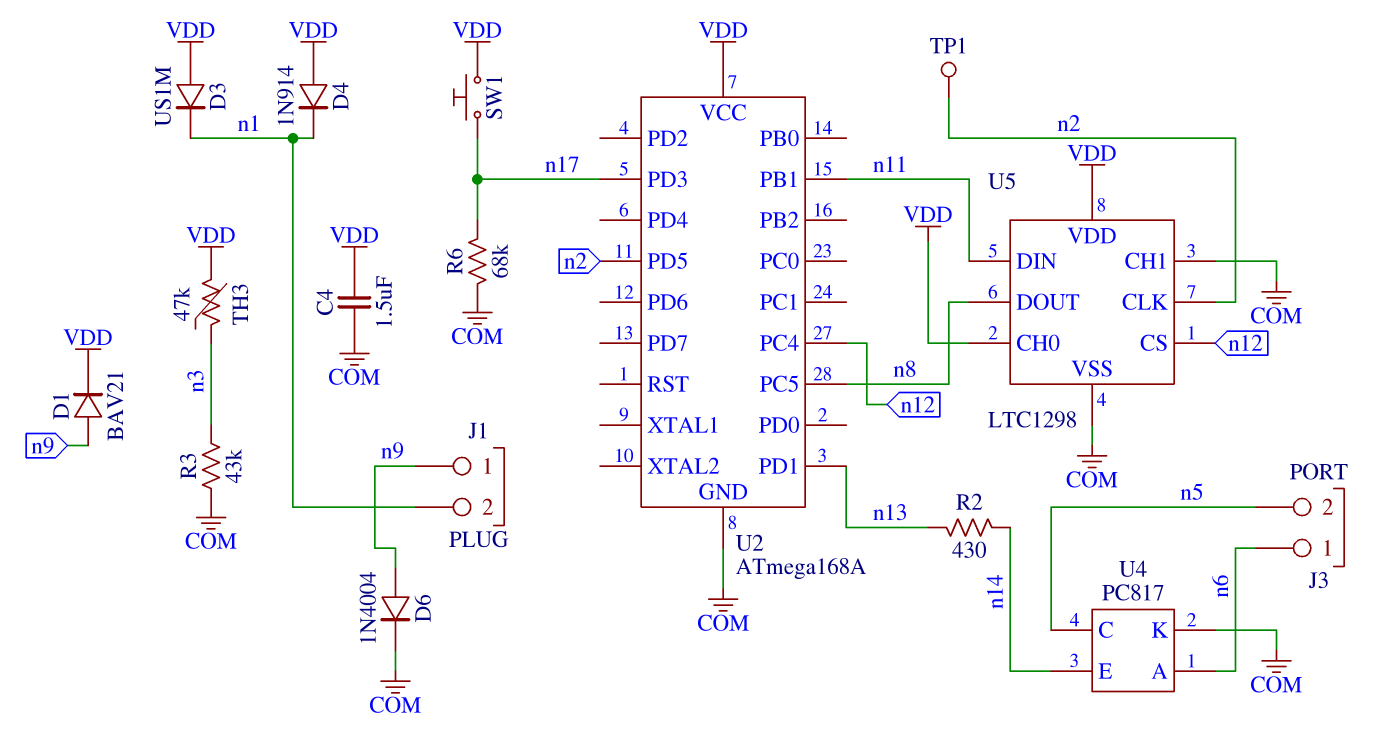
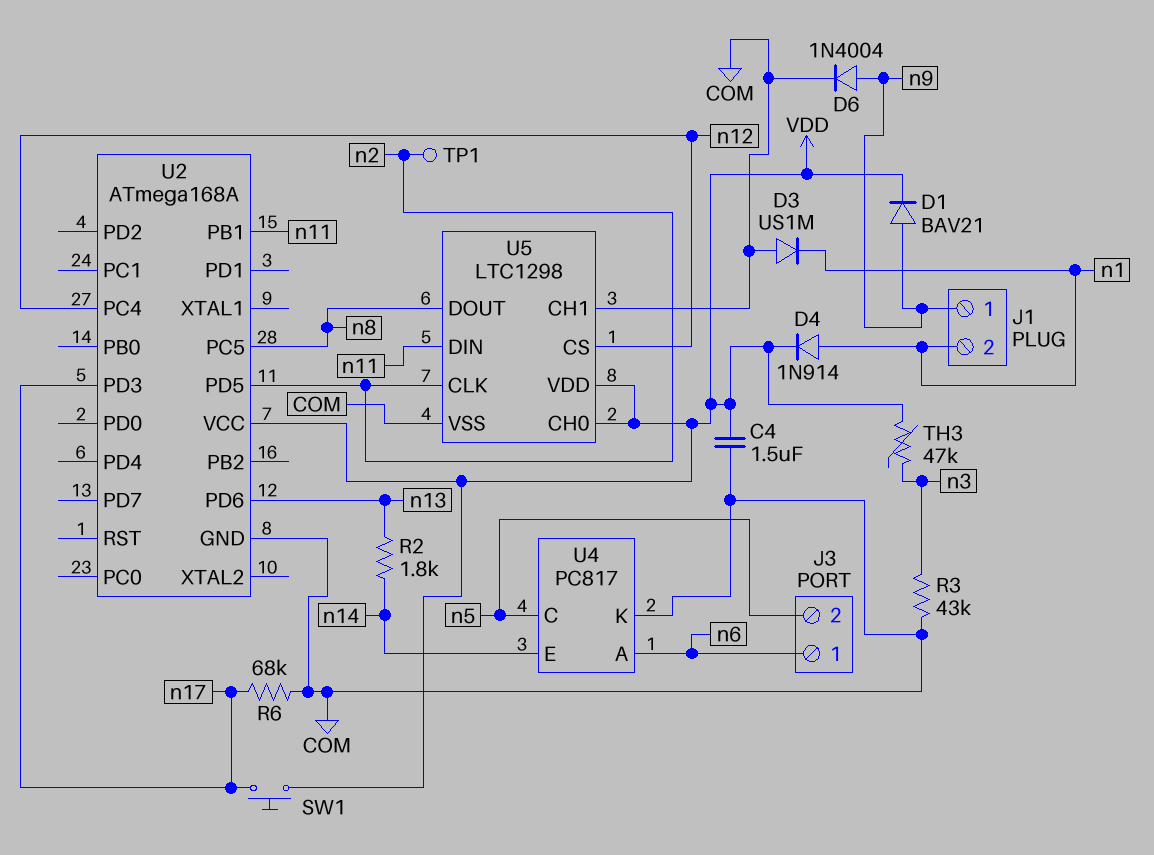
D3: diode US1M (A VDD, K n1) -> diode US1M (A COM, K n1)
D4: diode 1N914 (A VDD, K n1) -> diode 1N914 (A n1, K VDD)
R2: 430 (n13, n14) -> 1.8k (n13, n14)
U2 pin PD1: n13 -> none
U2 pin PD6: none -> n13

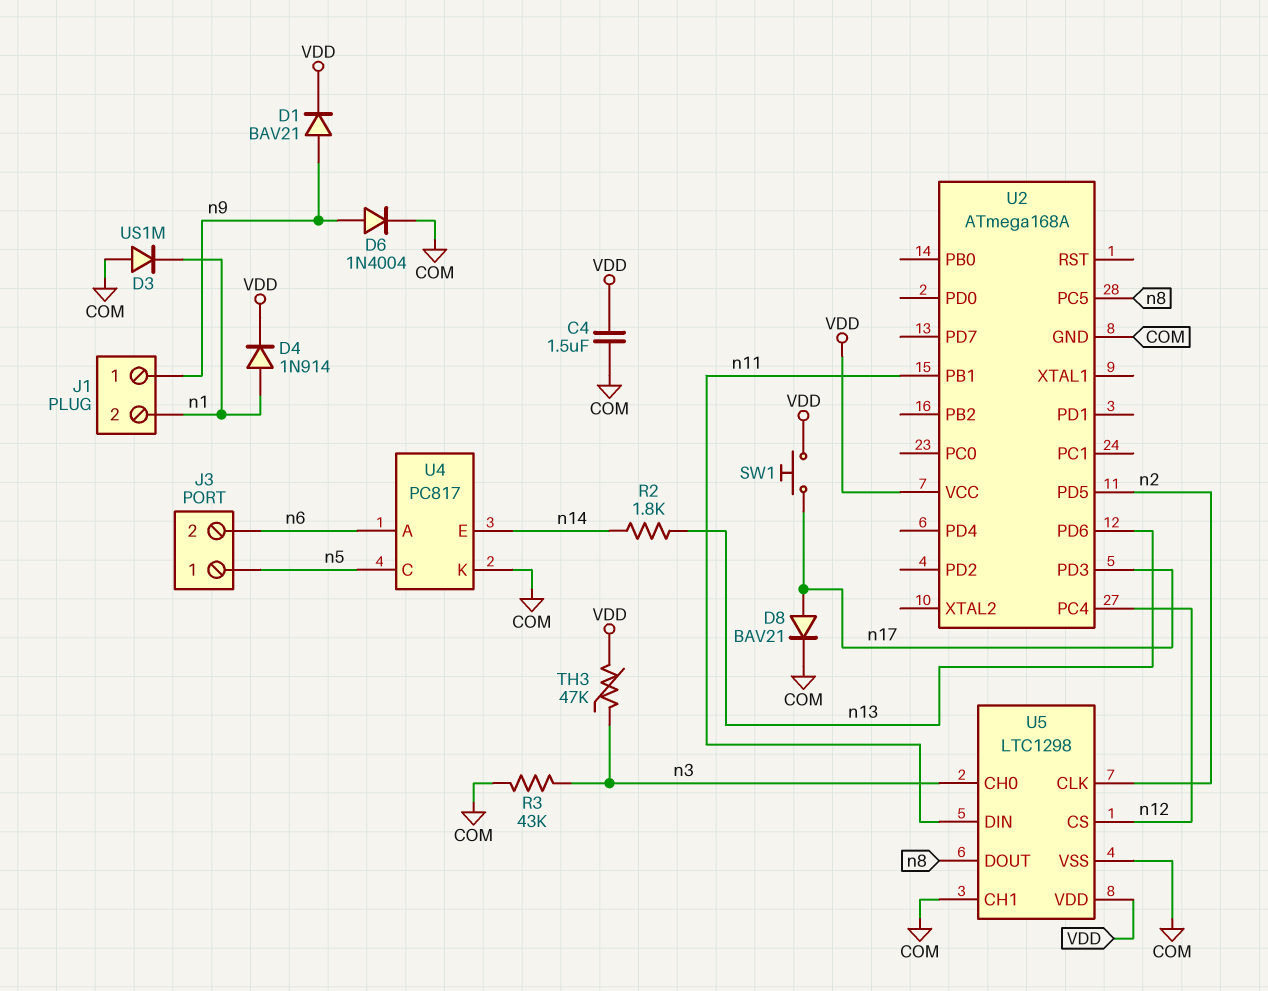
D8: none -> diode BAV21 (A n17, K COM)
J3 pin 1: n6 -> n5
J3 pin 2: n5 -> n6
R6: 68k (COM, n17) -> none
TP1: test point (n2) -> none
U5 pin CH0: VDD -> n3

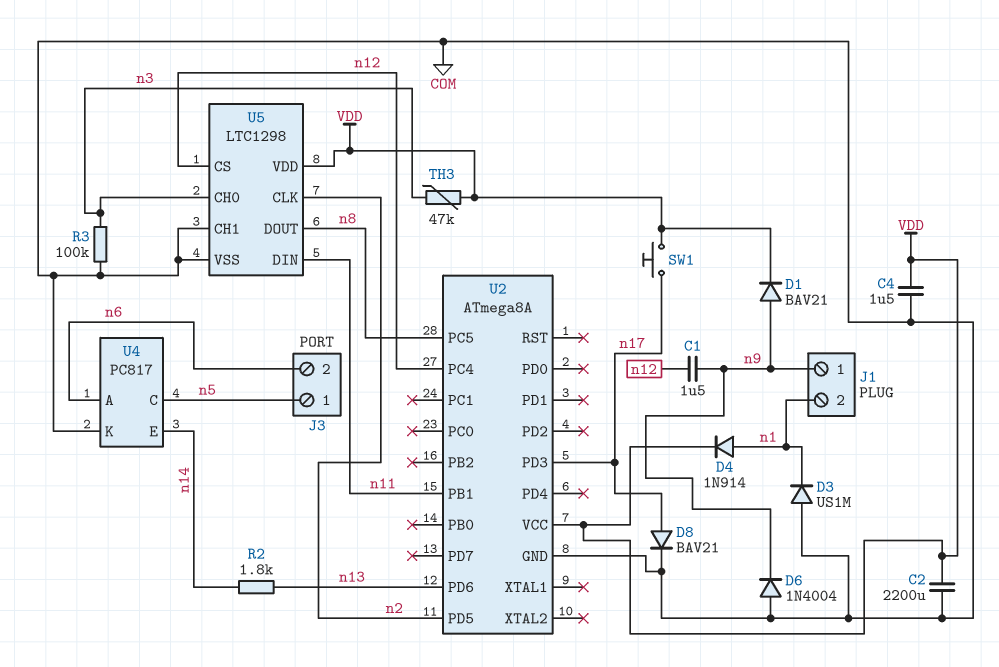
C1: none -> 1.5uF (n9, n12)
C2: none -> 2200uF (COM, VDD)
D6: diode 1N4004 (A n9, K COM) -> diode 1N4004 (A COM, K n9)
R3: 43k (COM, n3) -> 100k (COM, n3)
U2: ATmega168A -> ATmega8A

